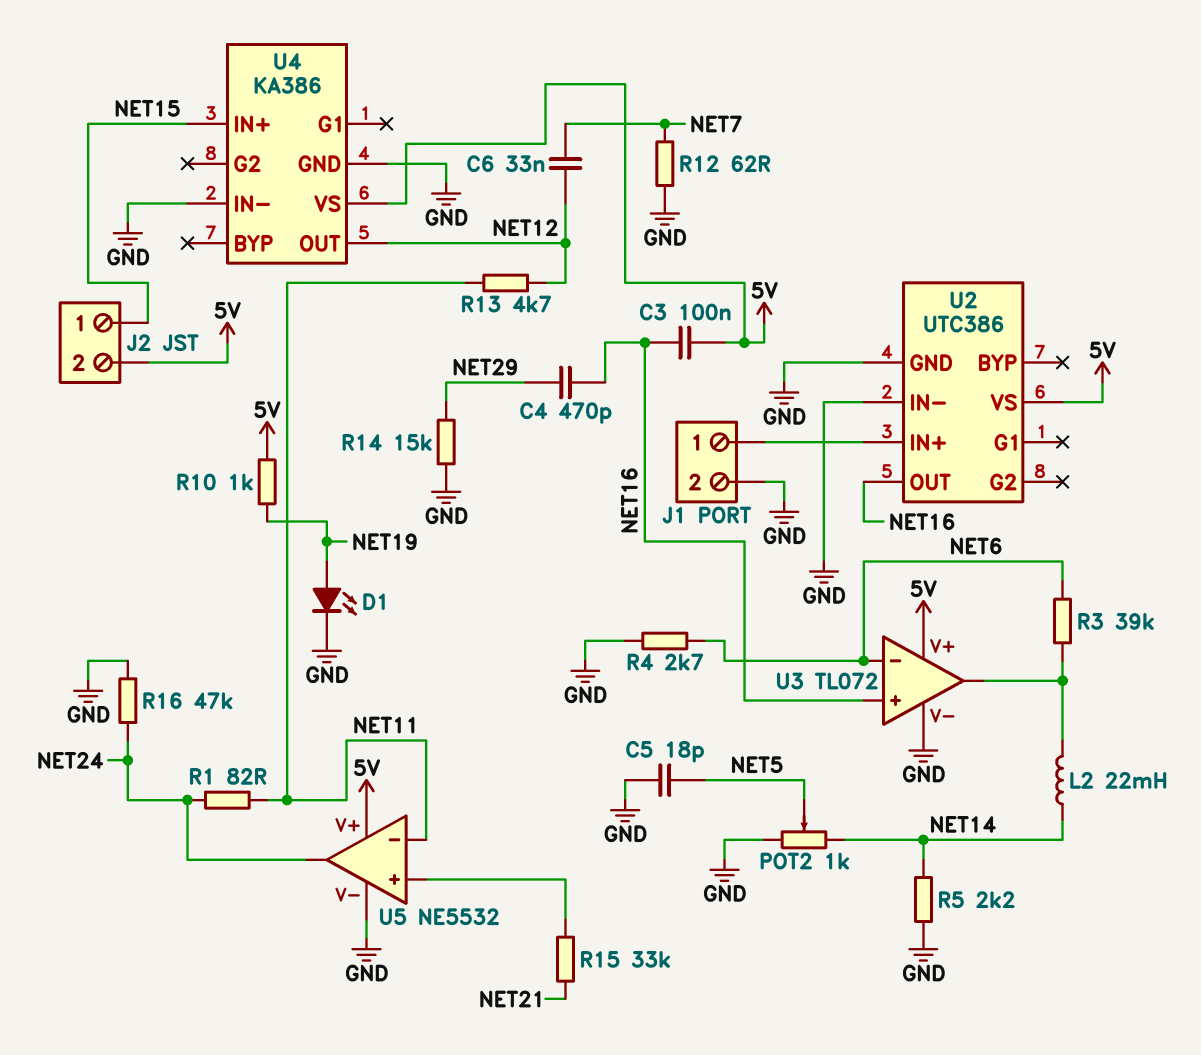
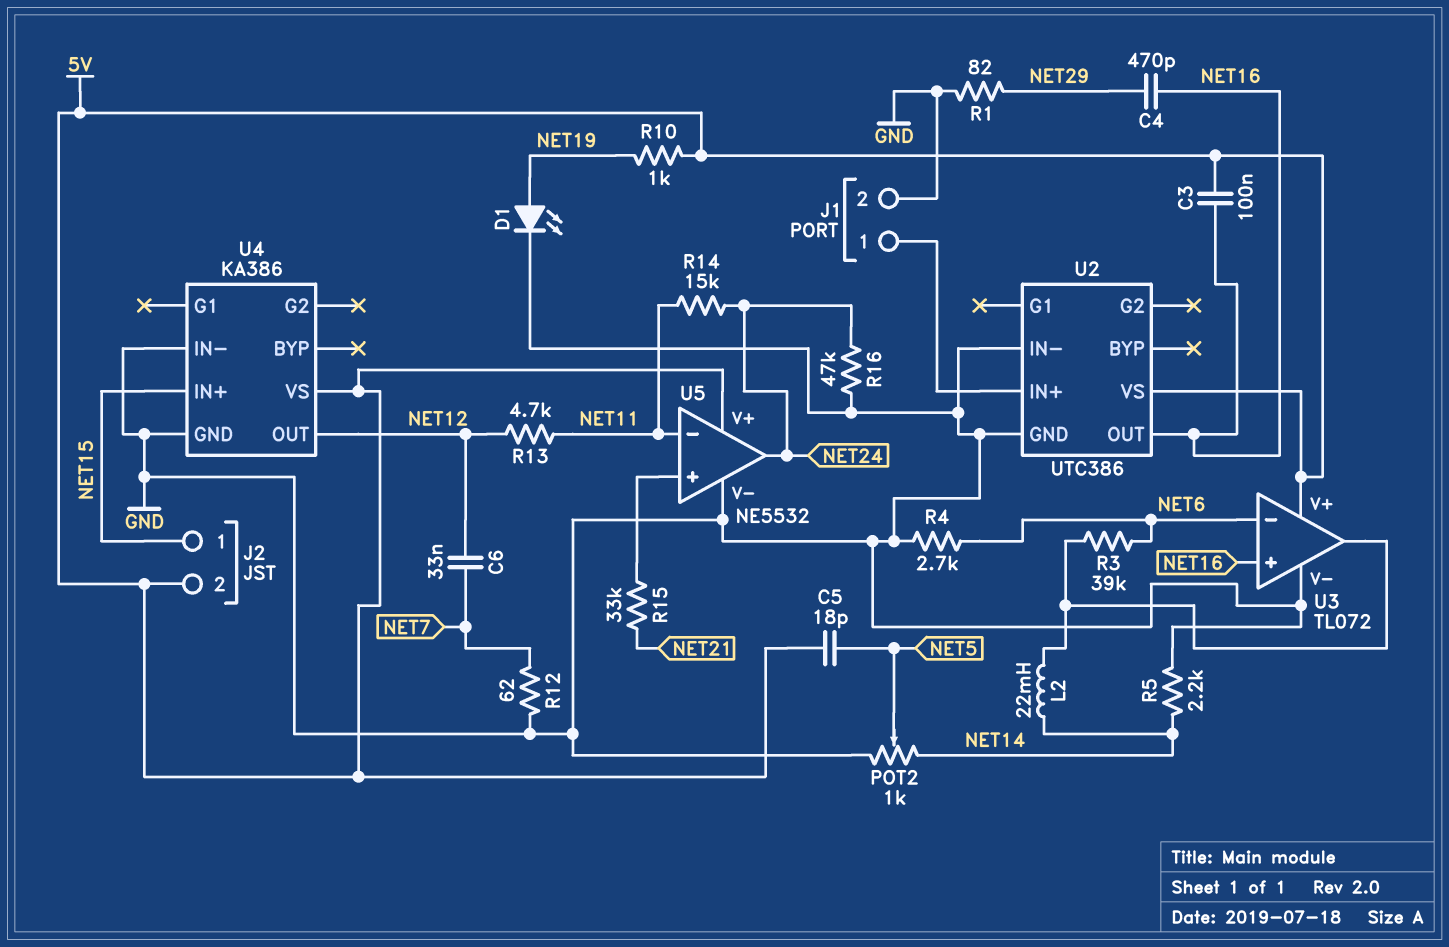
C5: 18pF (GND, NET5) -> 18pF (5V, NET5)
R1: 82 (NET11, NET24) -> 82 (GND, NET29)
R14: 15k (GND, NET29) -> 15k (NET11, NET24)

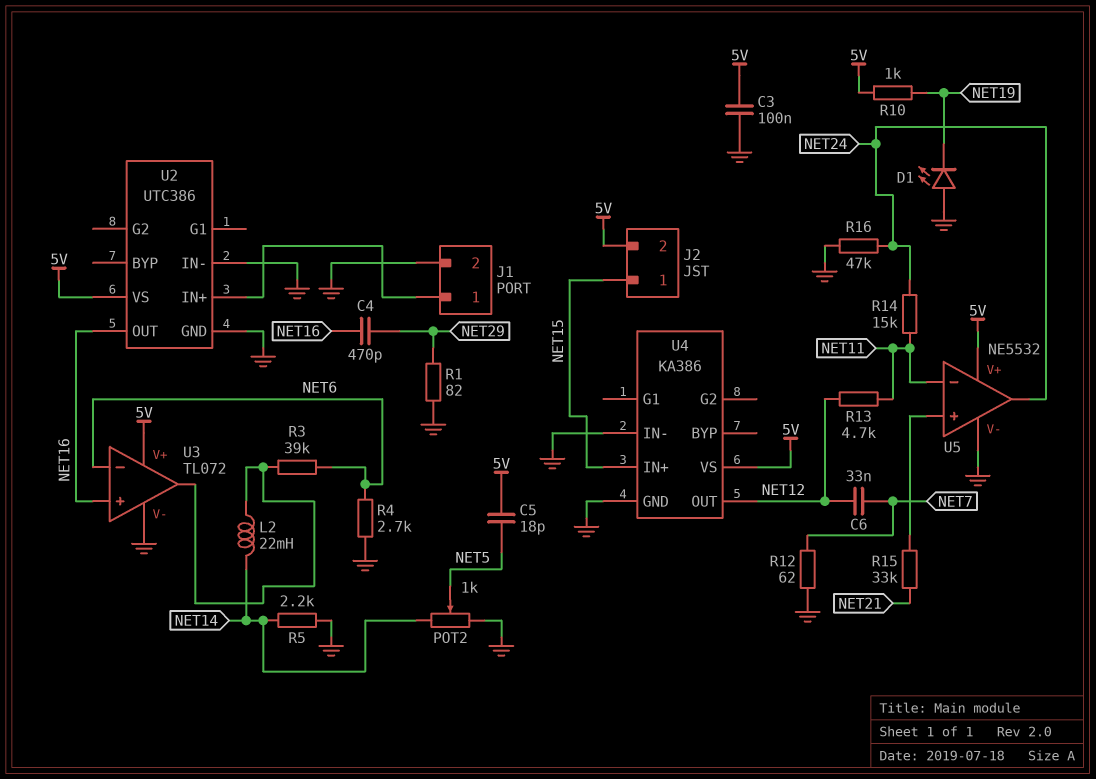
C3: 100nF (5V, NET16) -> 100nF (5V, GND)
D1: LED (A NET19, K GND) -> LED (A GND, K NET19)

